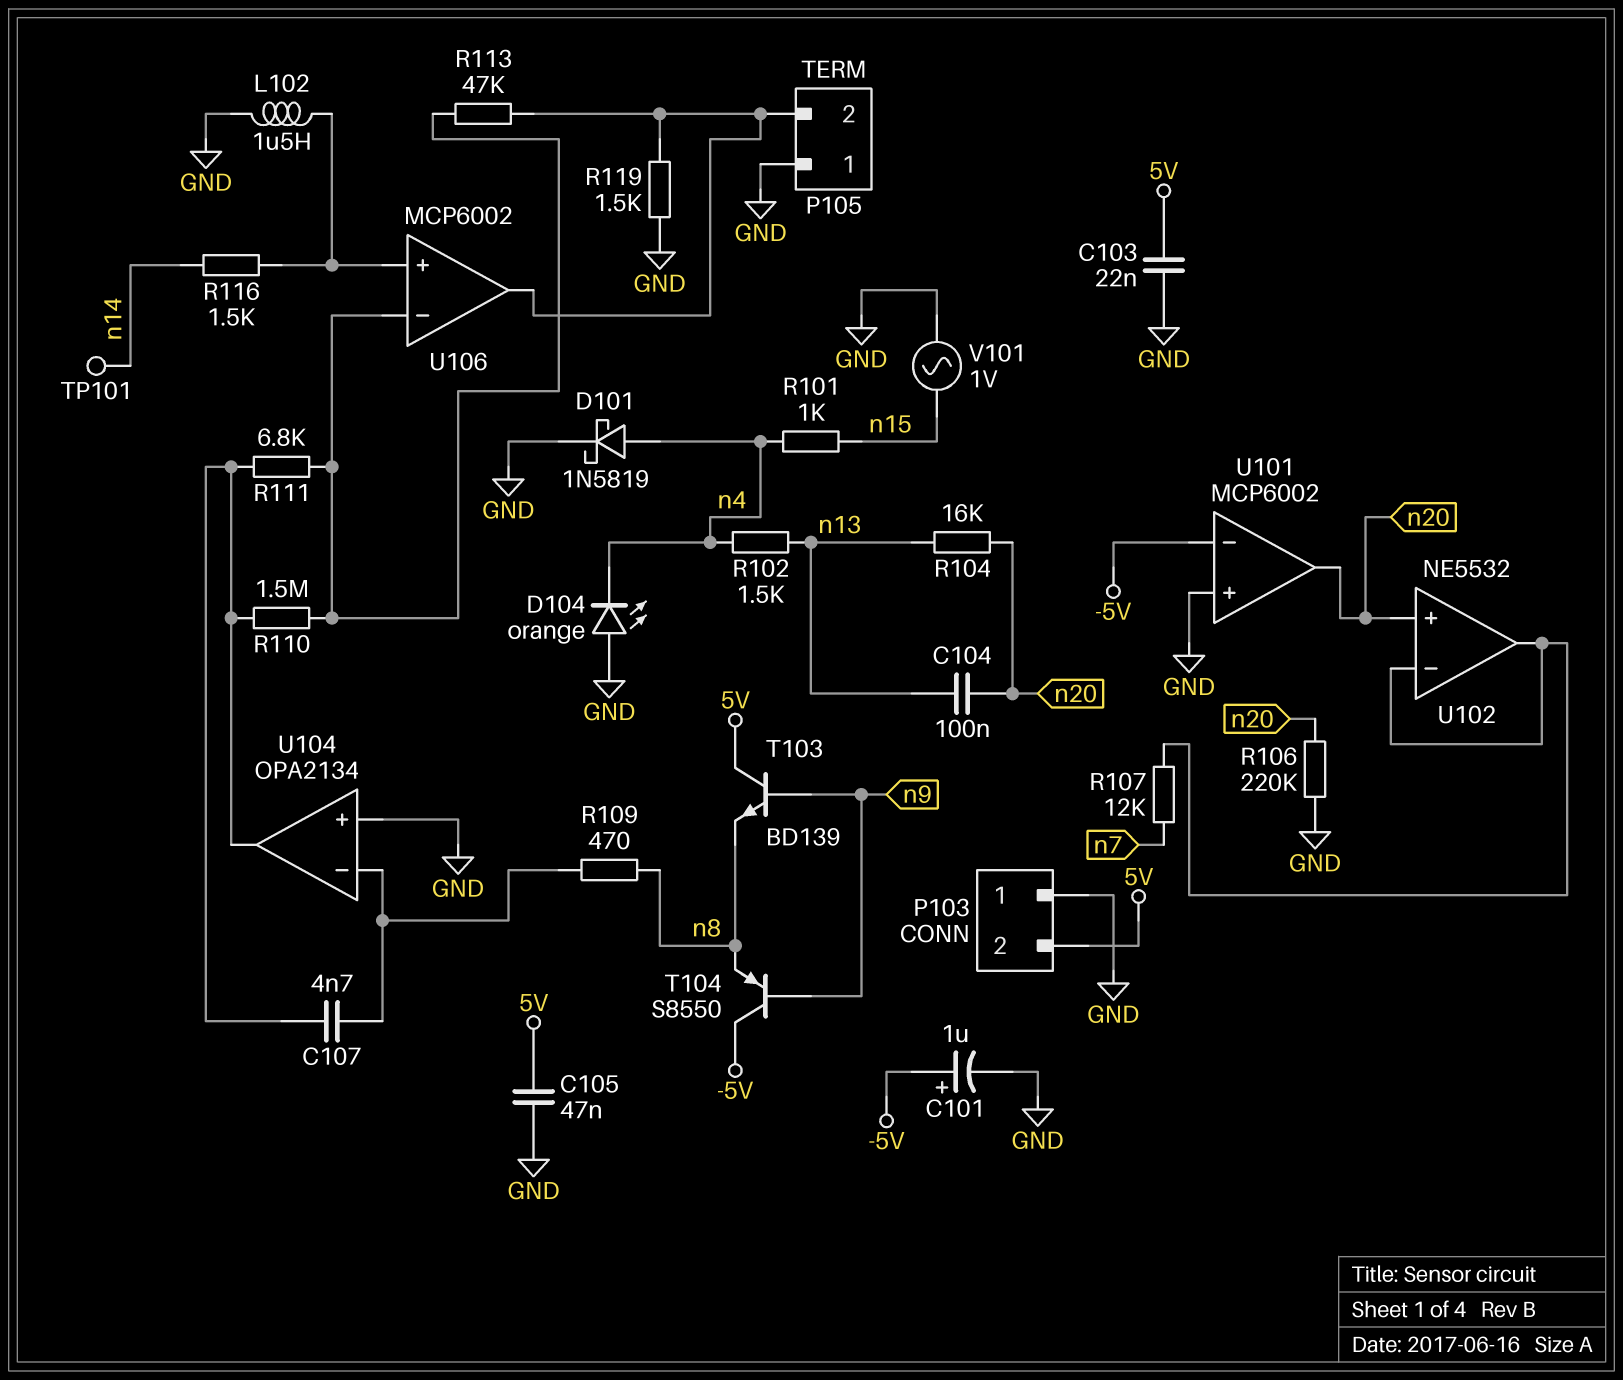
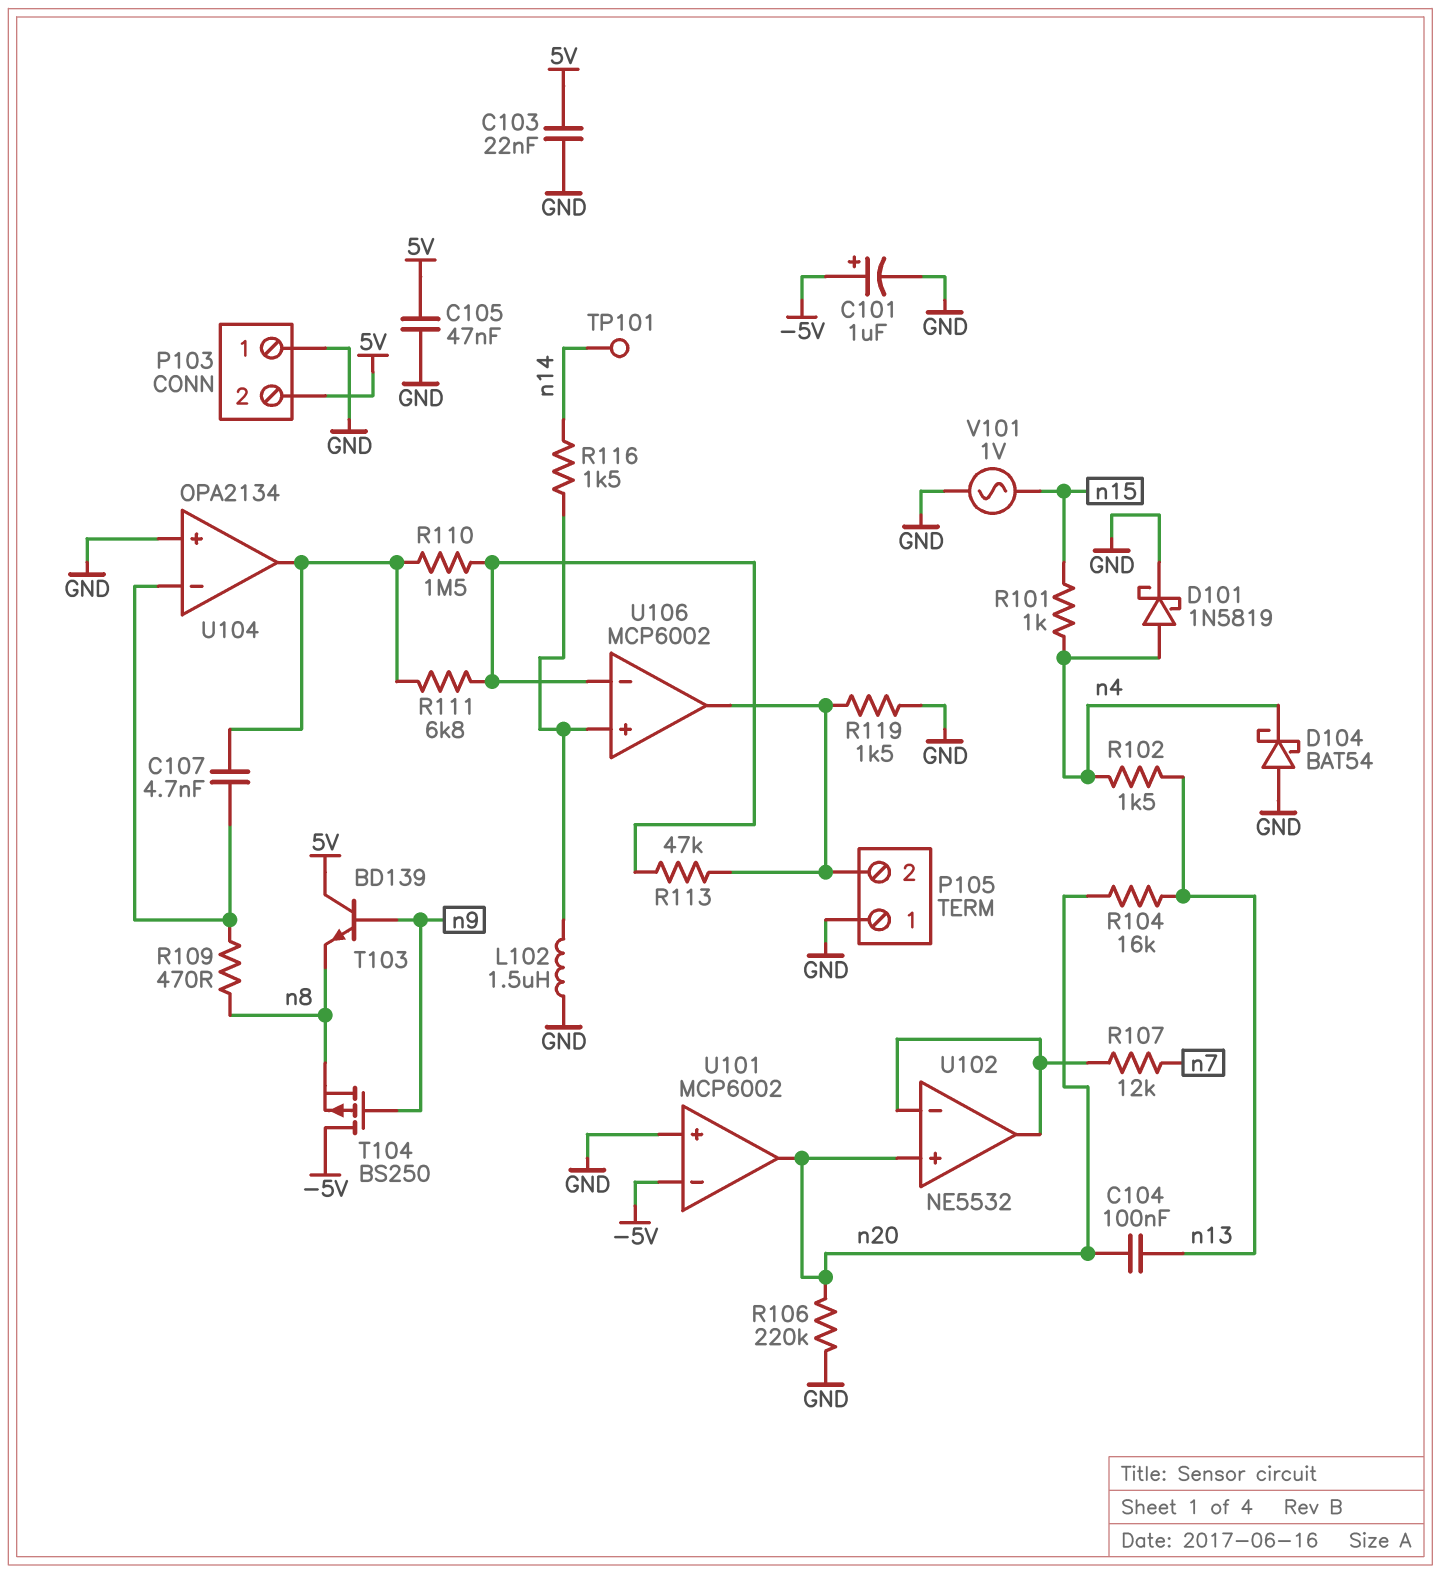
D104: LED orange (A GND, K n4) -> schottky BAT54 (A GND, K n4)
T104: PNP S8550 (B n9, C -5V, E n8) -> PMOS BS250 (G n9, D -5V, S n8)

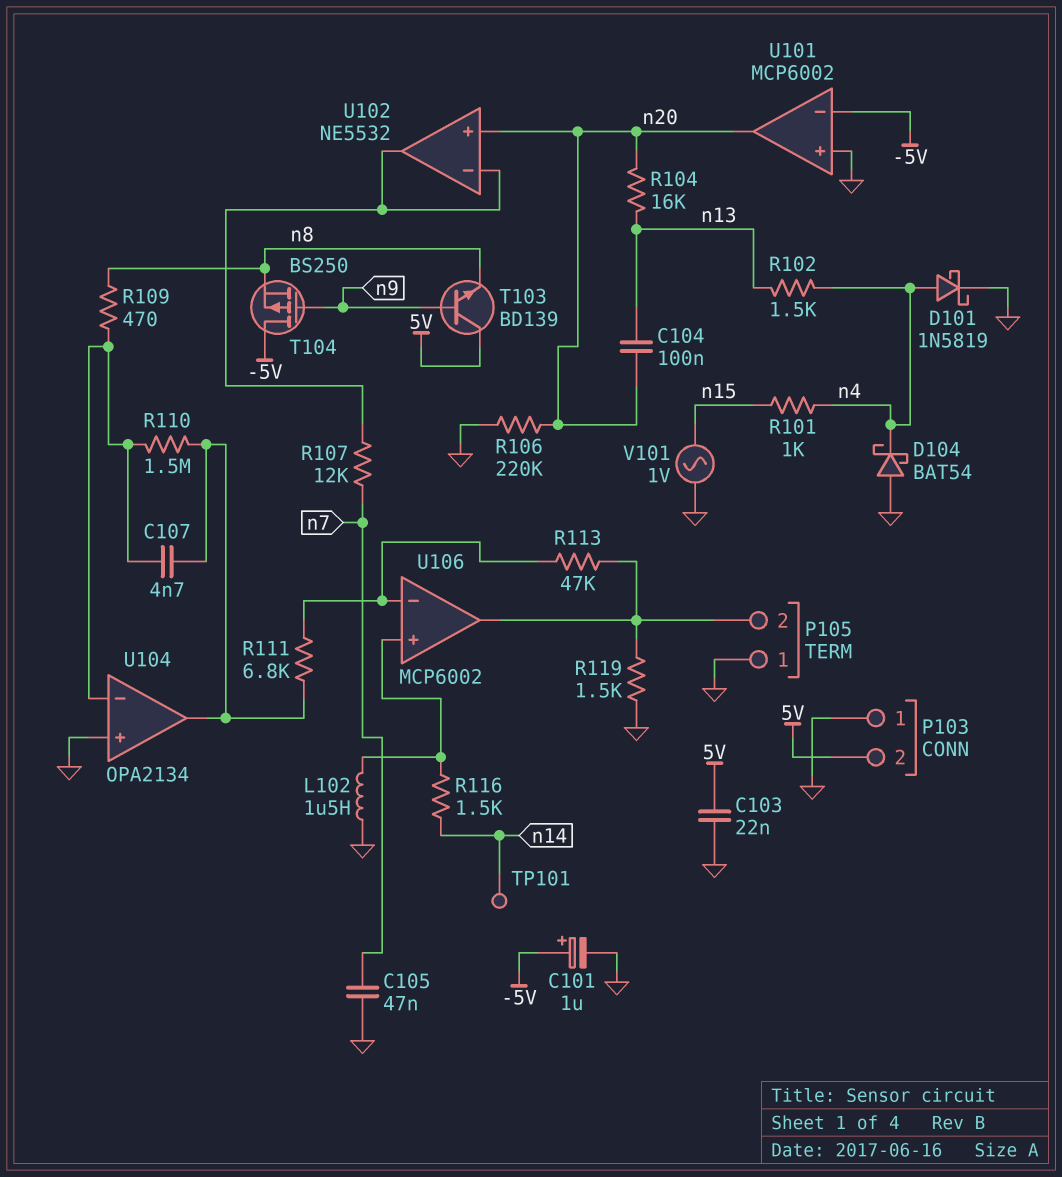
C105: 47nF (5V, GND) -> 47nF (GND, n7)
R110: 1.5M (U104/out, U106/in-) -> 1.5M (U104/in-, U104/out)

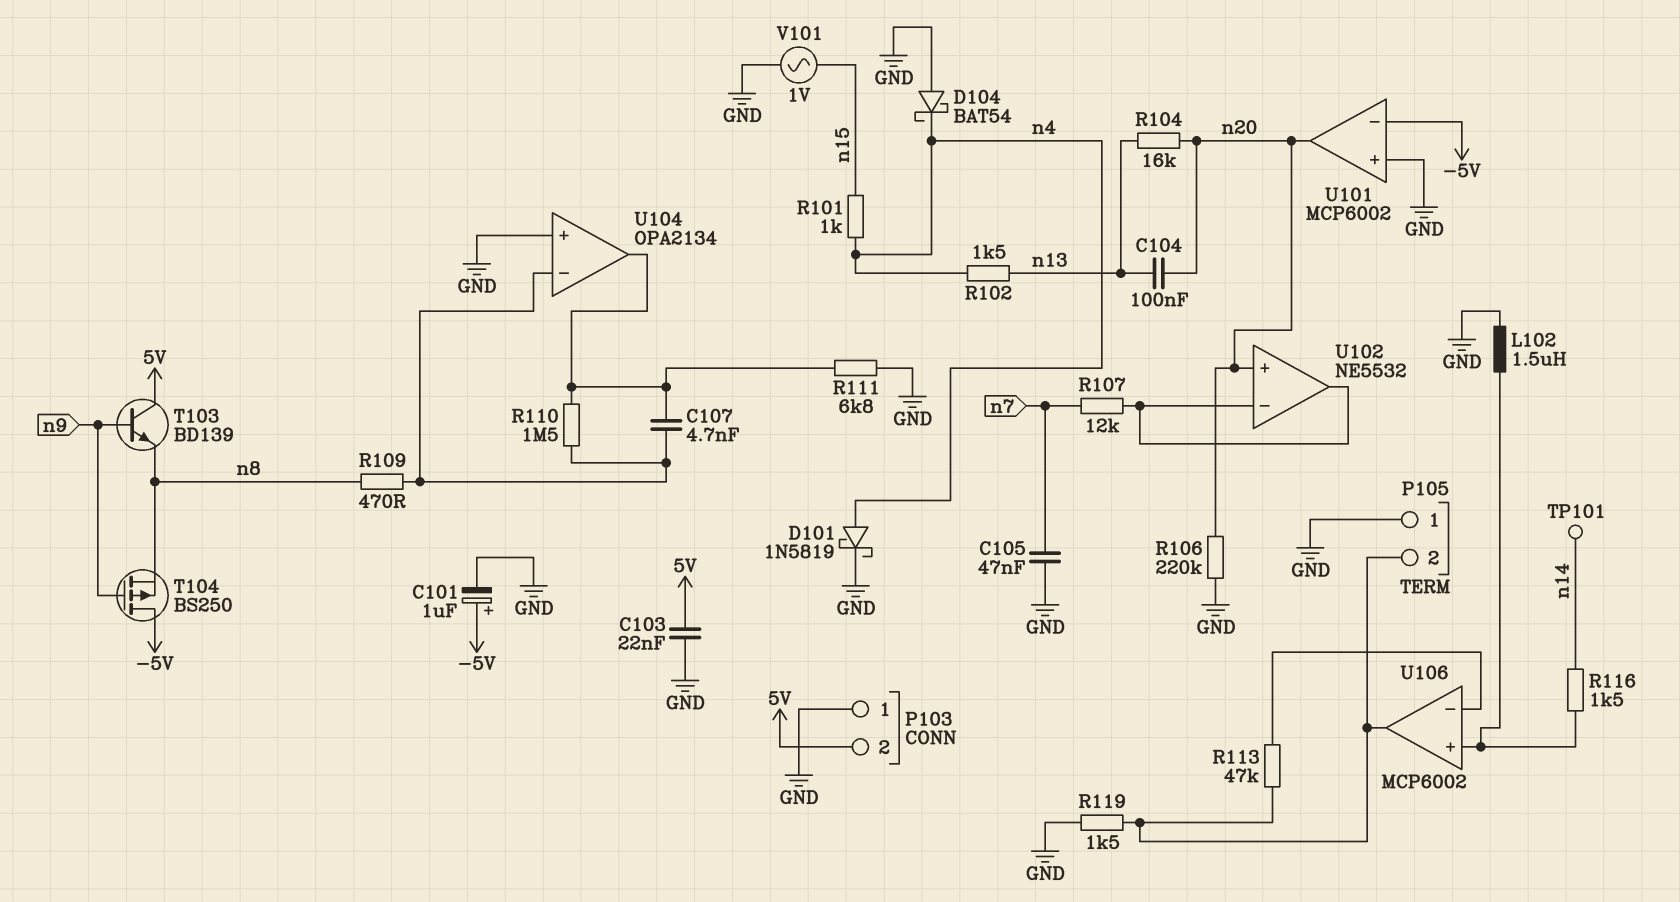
R111: 6.8k (U104/out, U106/in-) -> 6.8k (GND, U104/out)

